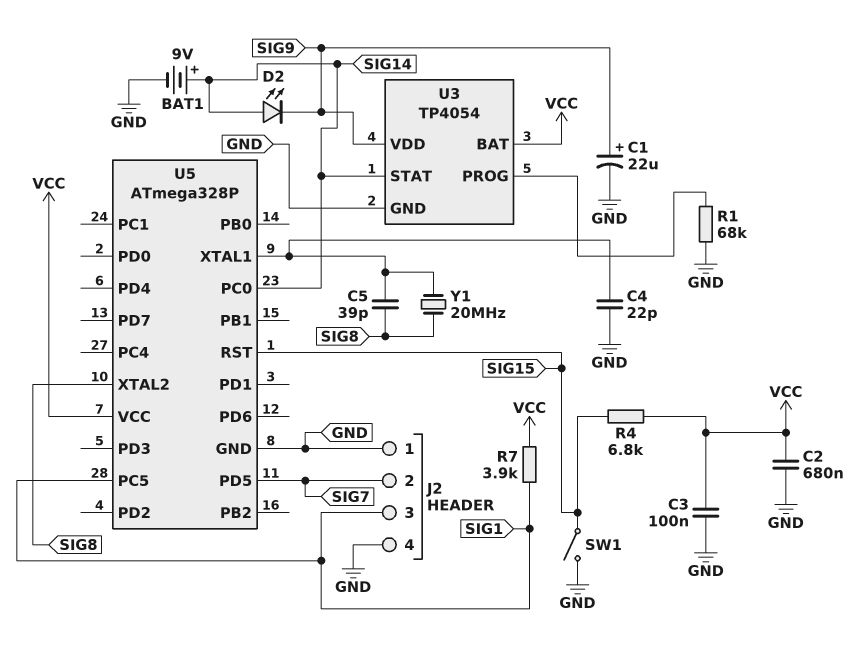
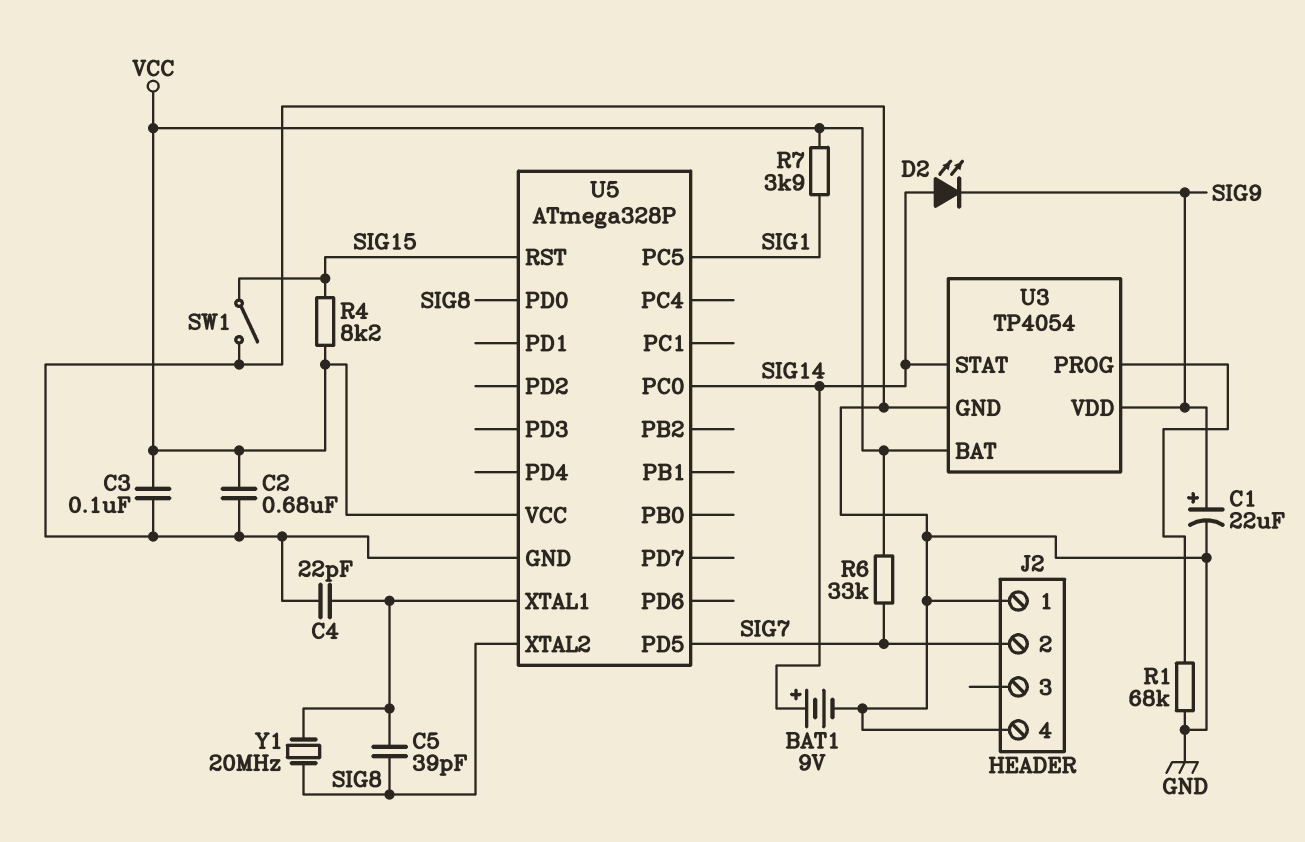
J2 pin 3: SIG1 -> none
R4: 6.8k (SIG15, VCC) -> 8.2k (SIG15, VCC)
R6: none -> 33k (SIG7, VCC)
U5 pin PD0: none -> SIG8

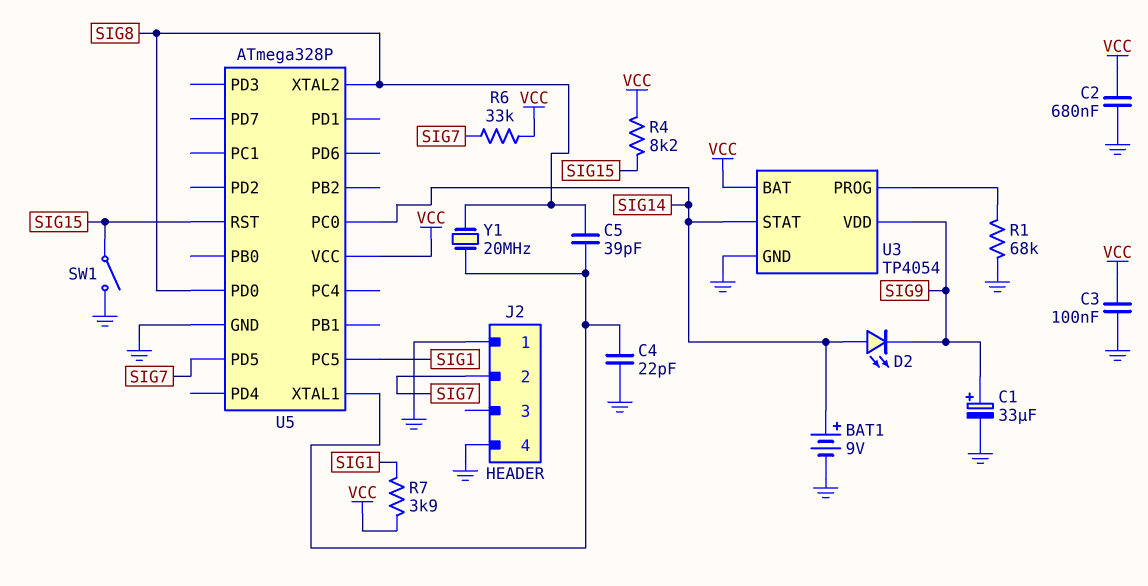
C1: 22uF (plus SIG9, minus GND) -> 33uF (plus SIG9, minus GND)

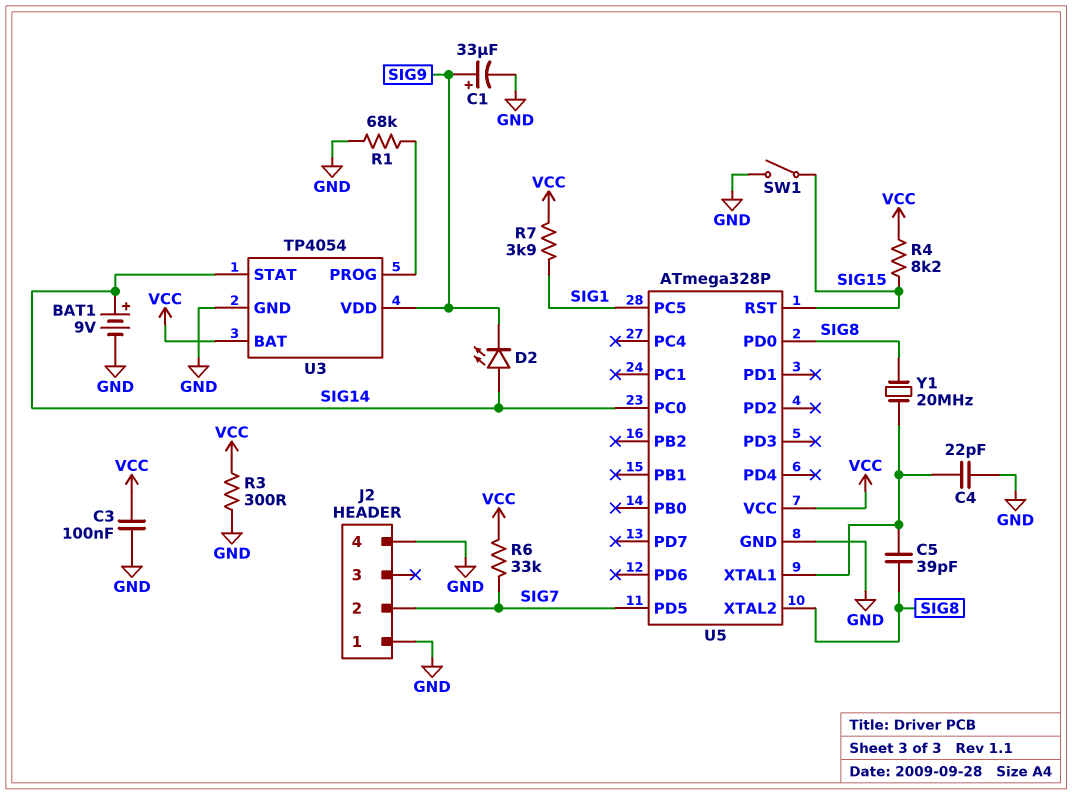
C2: 680nF (GND, VCC) -> none
R3: none -> 300 (GND, VCC)

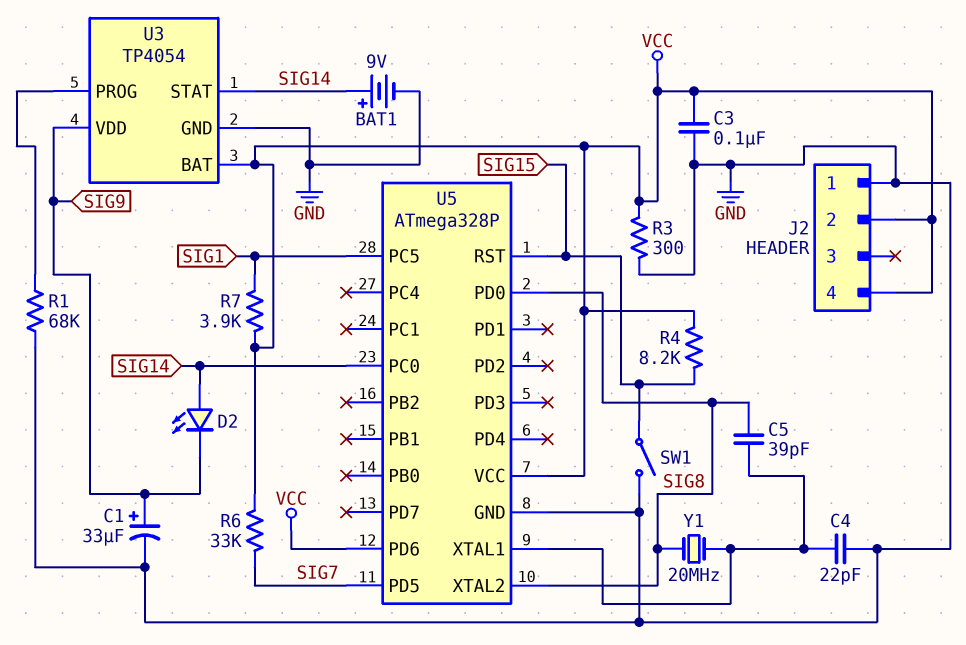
J2 pin 2: SIG7 -> VCC
J2 pin 4: GND -> VCC
U5 pin PD6: none -> VCC

